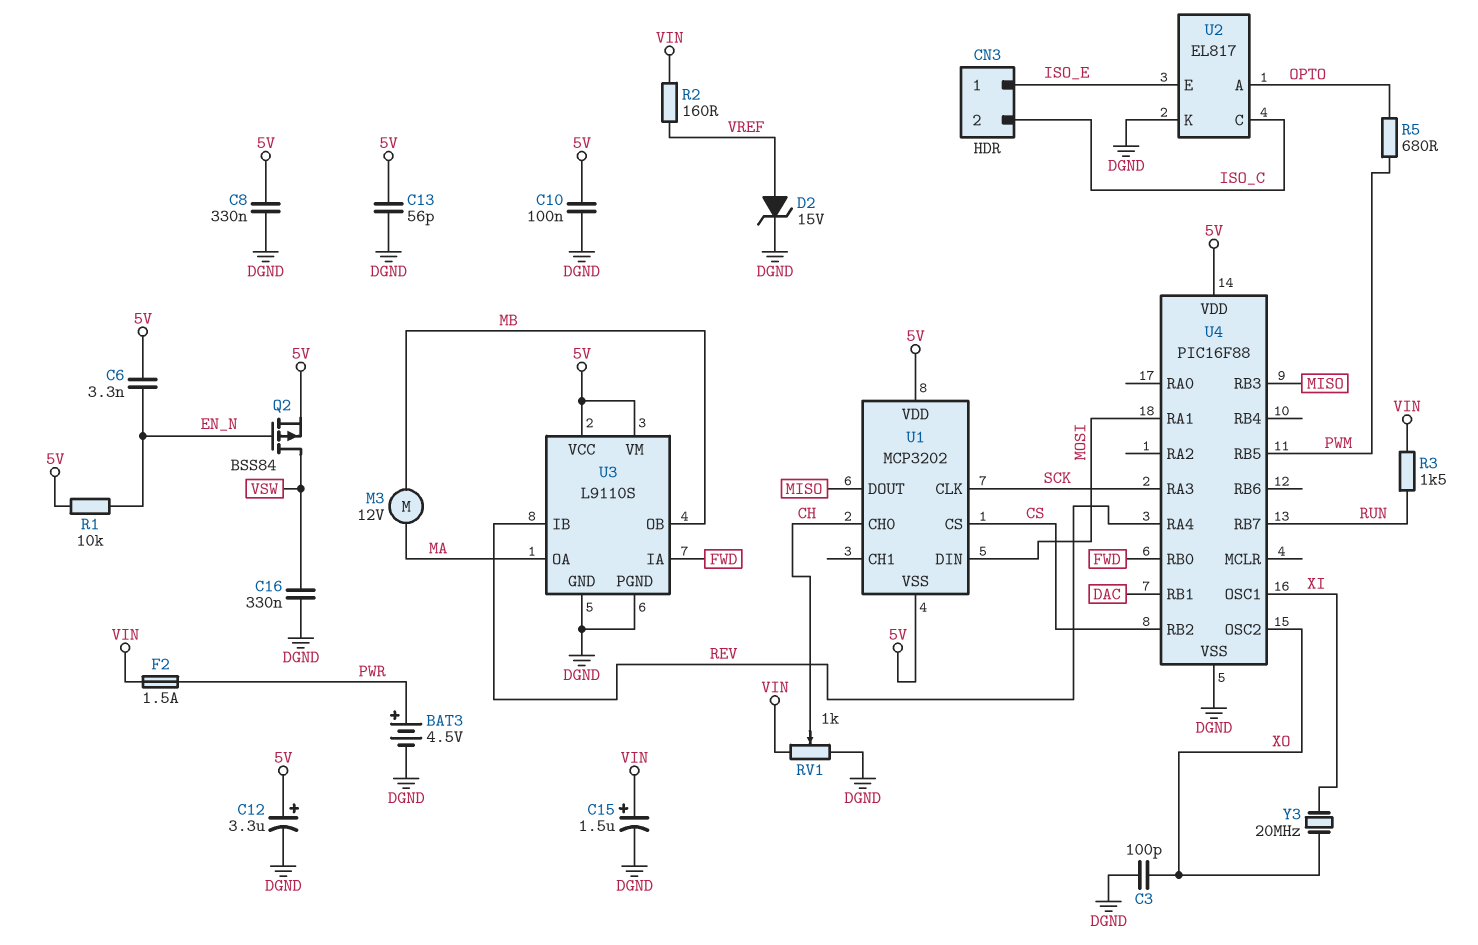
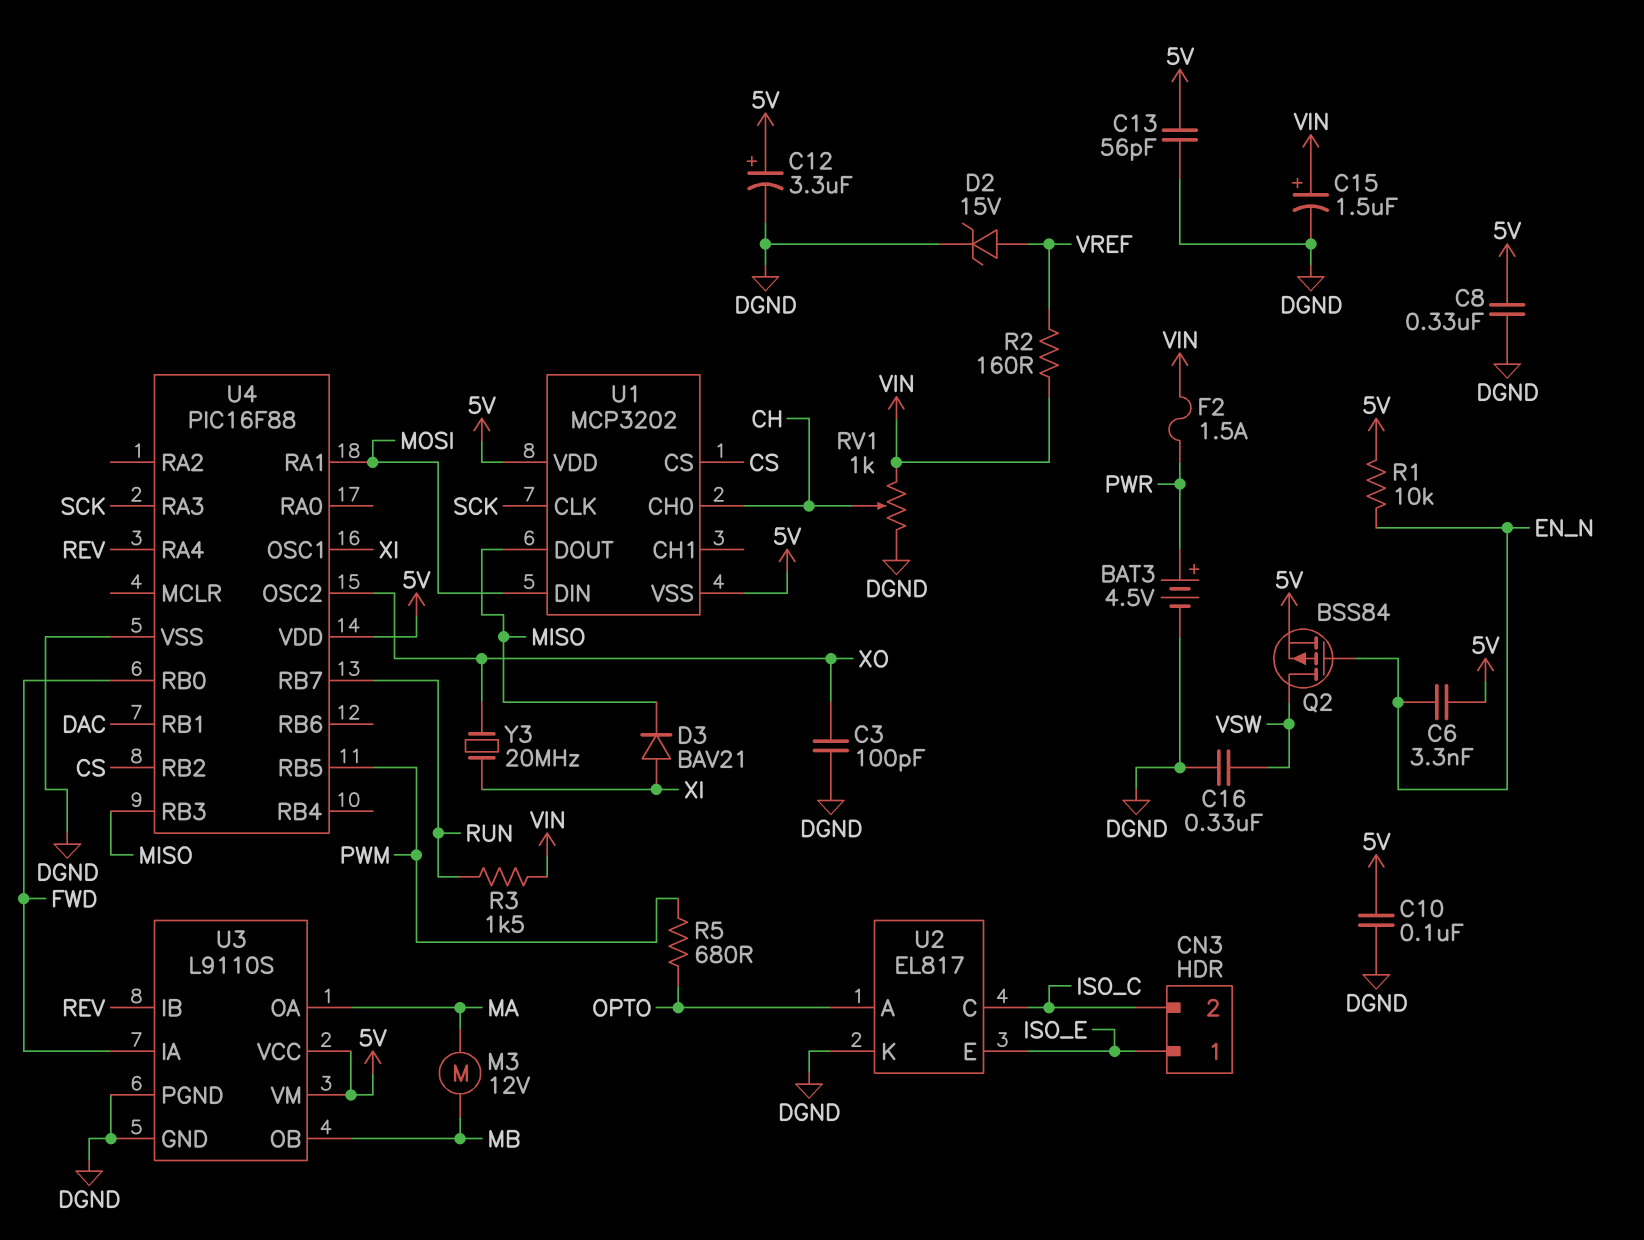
D3: none -> diode BAV21 (A XI, K MISO)

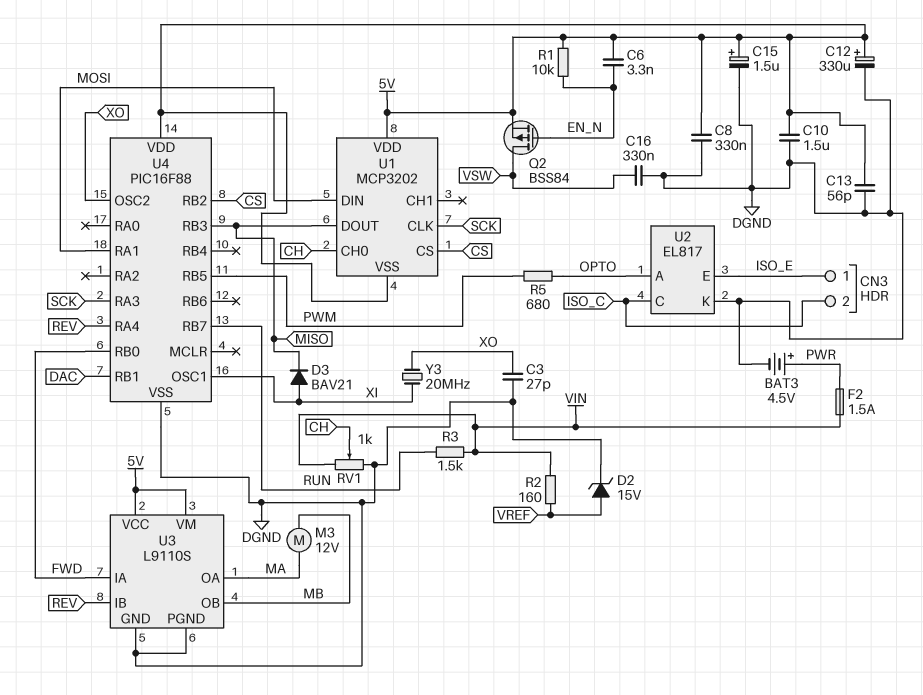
C3: 100pF (DGND, XO) -> 27pF (DGND, XO)
C10: 100nF (5V, DGND) -> 1.5uF (5V, DGND)
C12: 3.3uF (plus 5V, minus DGND) -> 330uF (plus 5V, minus DGND)
C15: 1.5uF (plus VIN, minus DGND) -> 1.5uF (plus 5V, minus DGND)

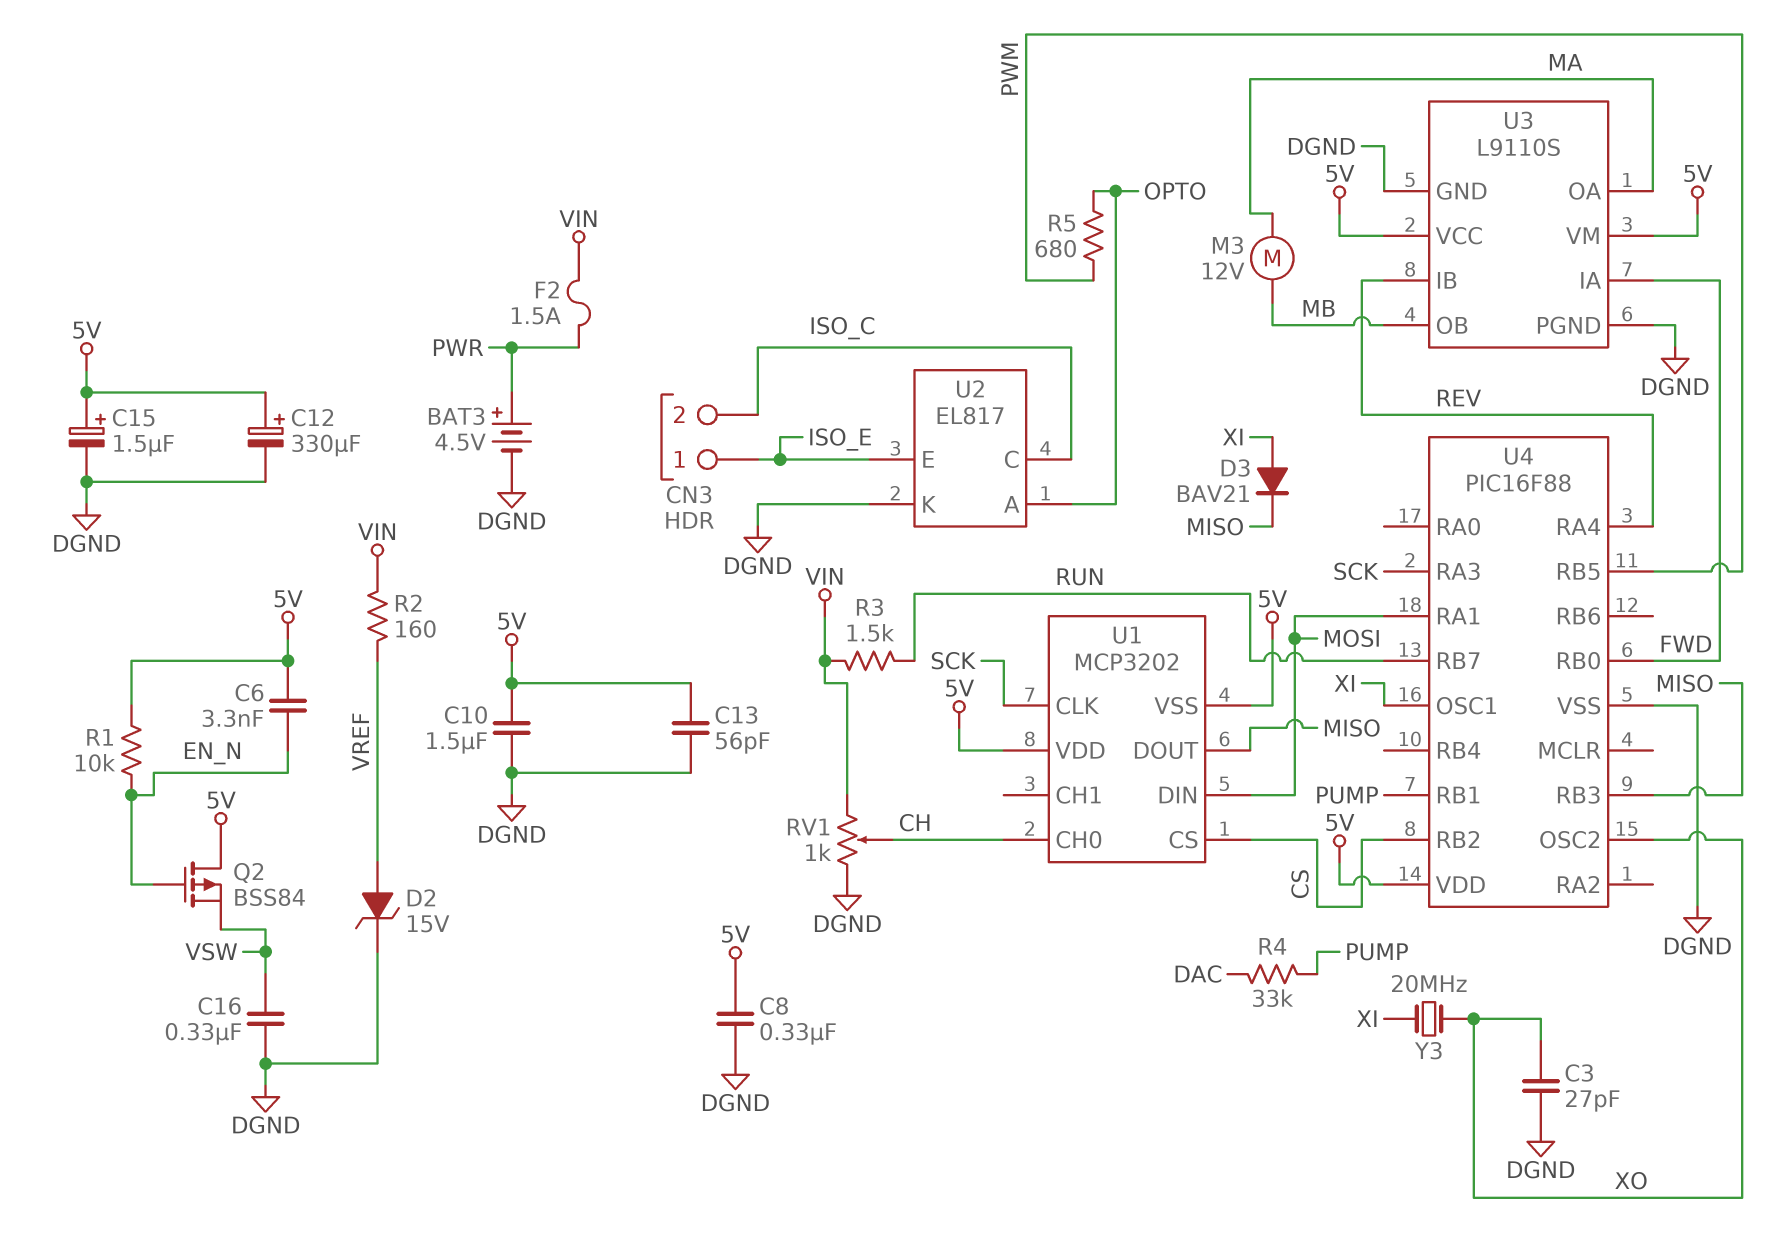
Q2: PMOS BSS84 (G EN_N, D VSW, S 5V) -> PMOS BSS84 (G EN_N, D 5V, S VSW)
R4: none -> 33k (DAC, PUMP)
U4 pin RB1: DAC -> PUMP

